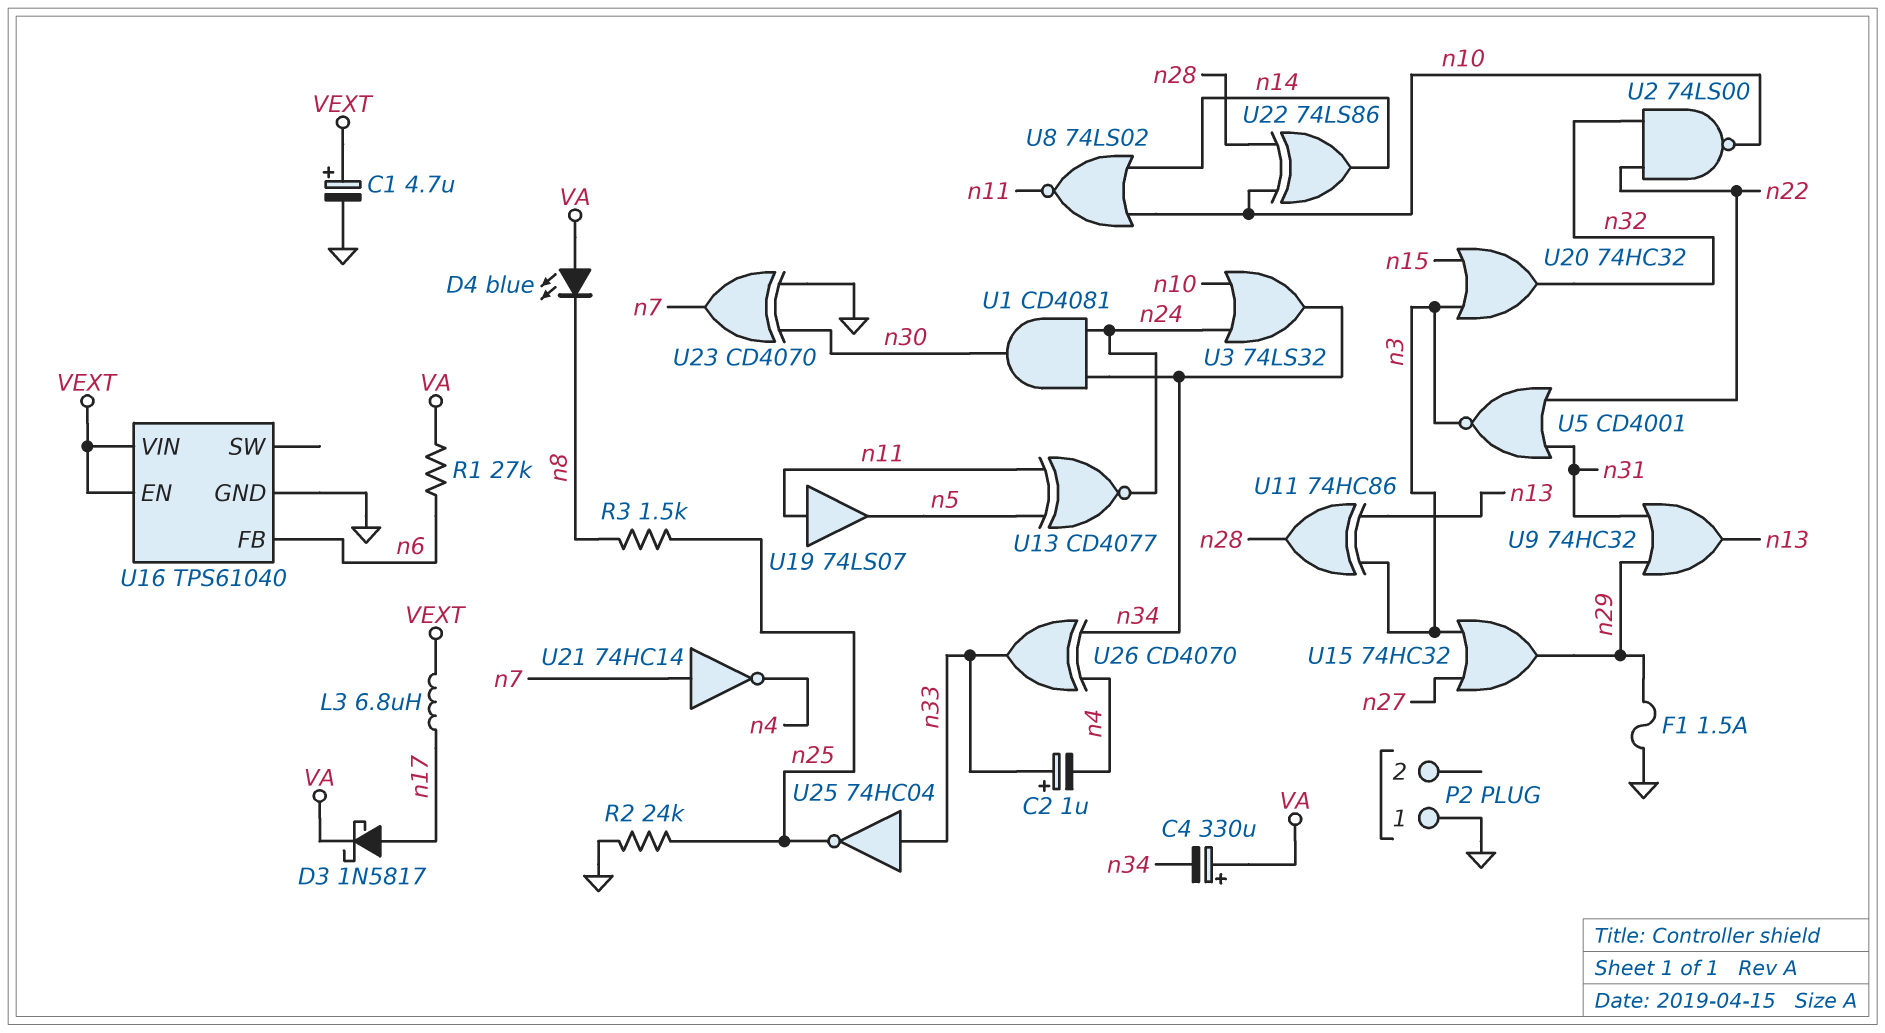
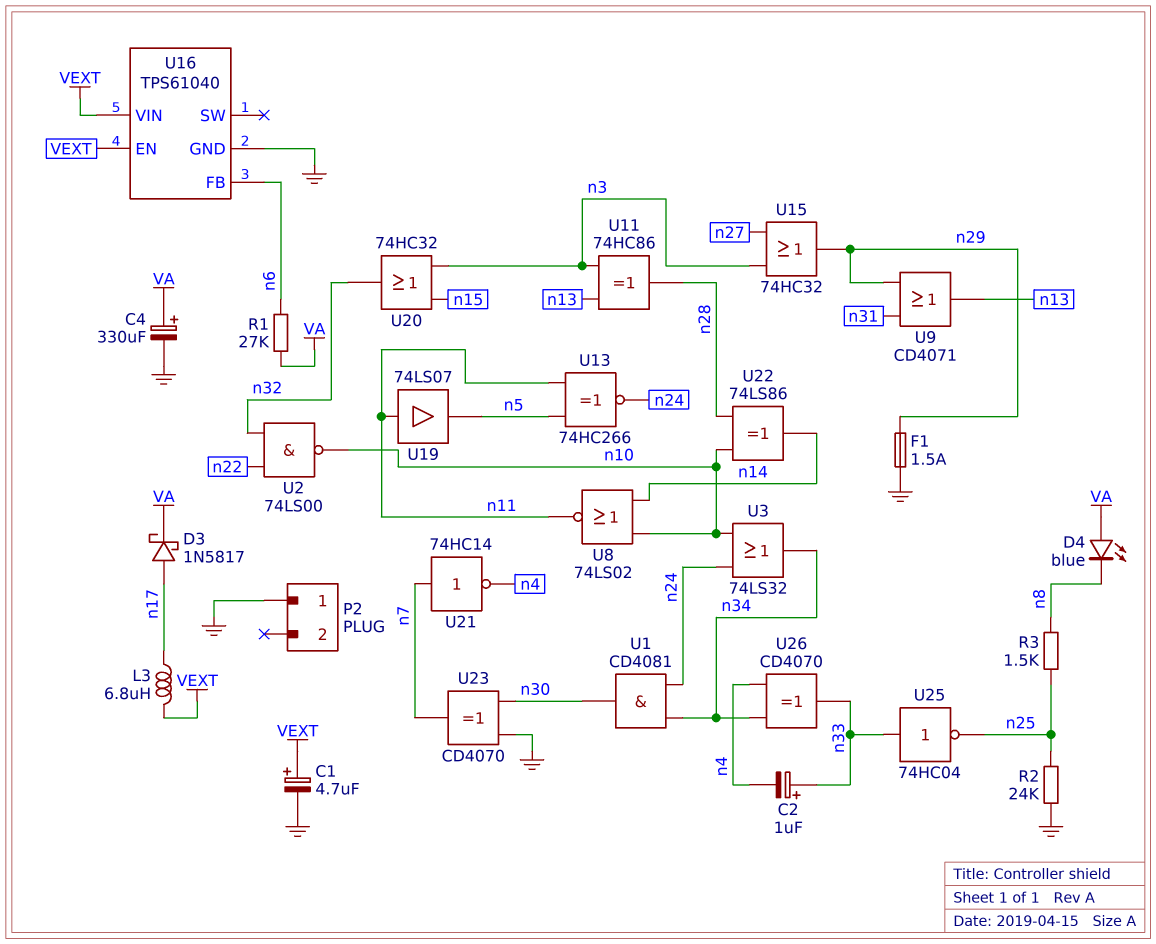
C4: 330uF (plus VA, minus n34) -> 330uF (plus VA, minus GND)
U5: NOR CD4001 (in n22, in n31, out n3) -> none
U9: OR 74HC32 (in n29, in n31, out n13) -> OR CD4071 (in n29, in n31, out n13)
U13: XNOR CD4077 (in n5, in n11, out n24) -> XNOR 74HC266 (in n5, in n11, out n24)

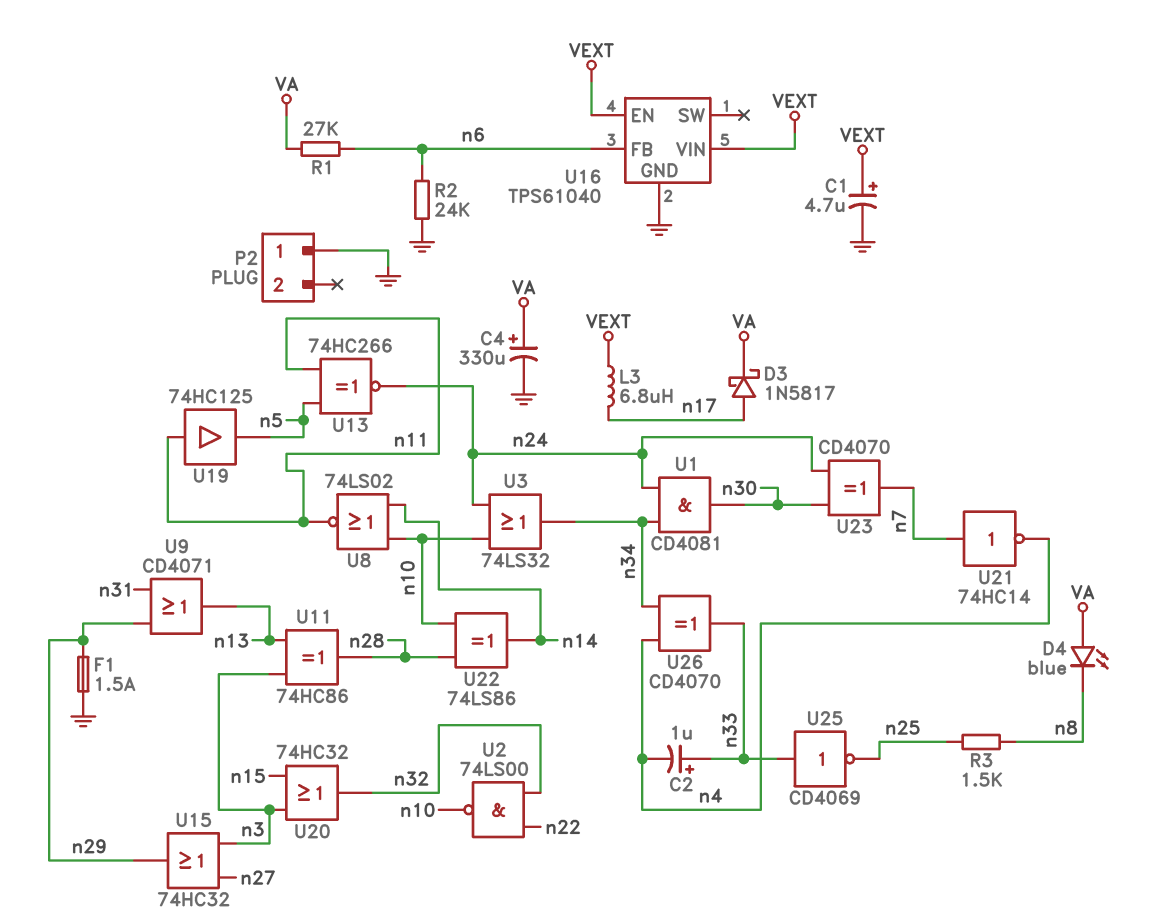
R2: 24k (GND, n25) -> 24k (GND, n6)
U19: buffer 74LS07 (in n11, out n5) -> buffer 74HC125 (in n11, out n5)
U23: XOR CD4070 (in GND, in n30, out n7) -> XOR CD4070 (in n24, in n30, out n7)
U25: NOT 74HC04 (in n33, out n25) -> NOT CD4069 (in n33, out n25)

